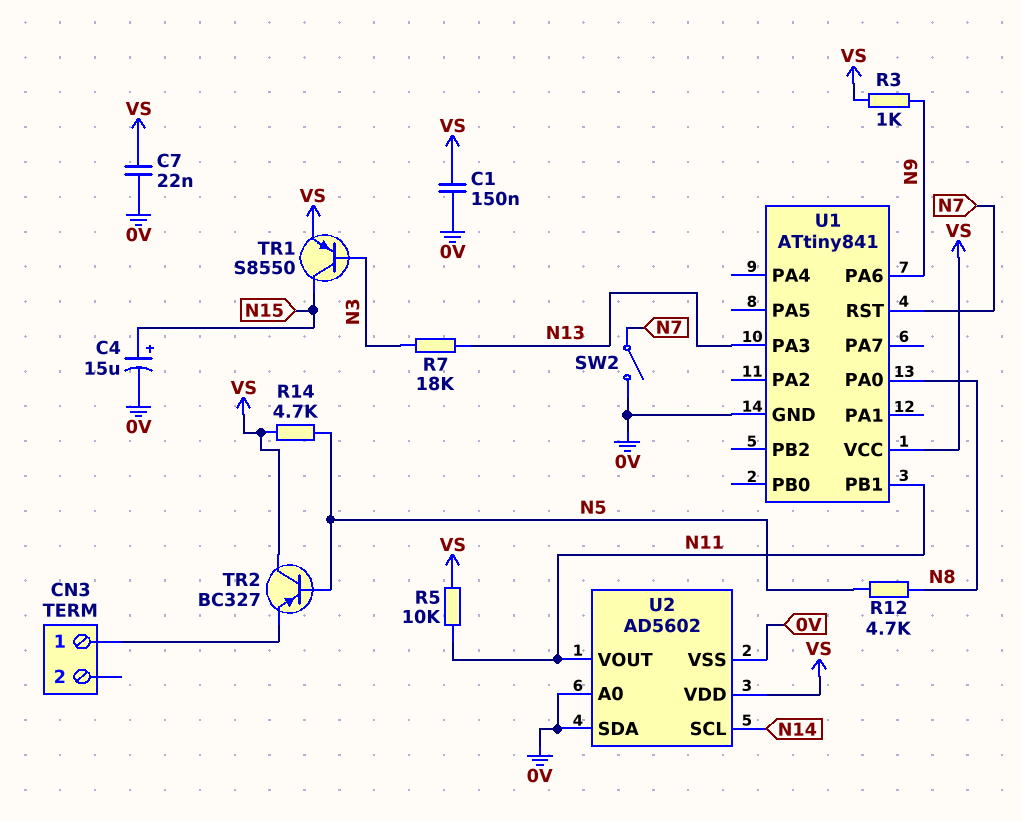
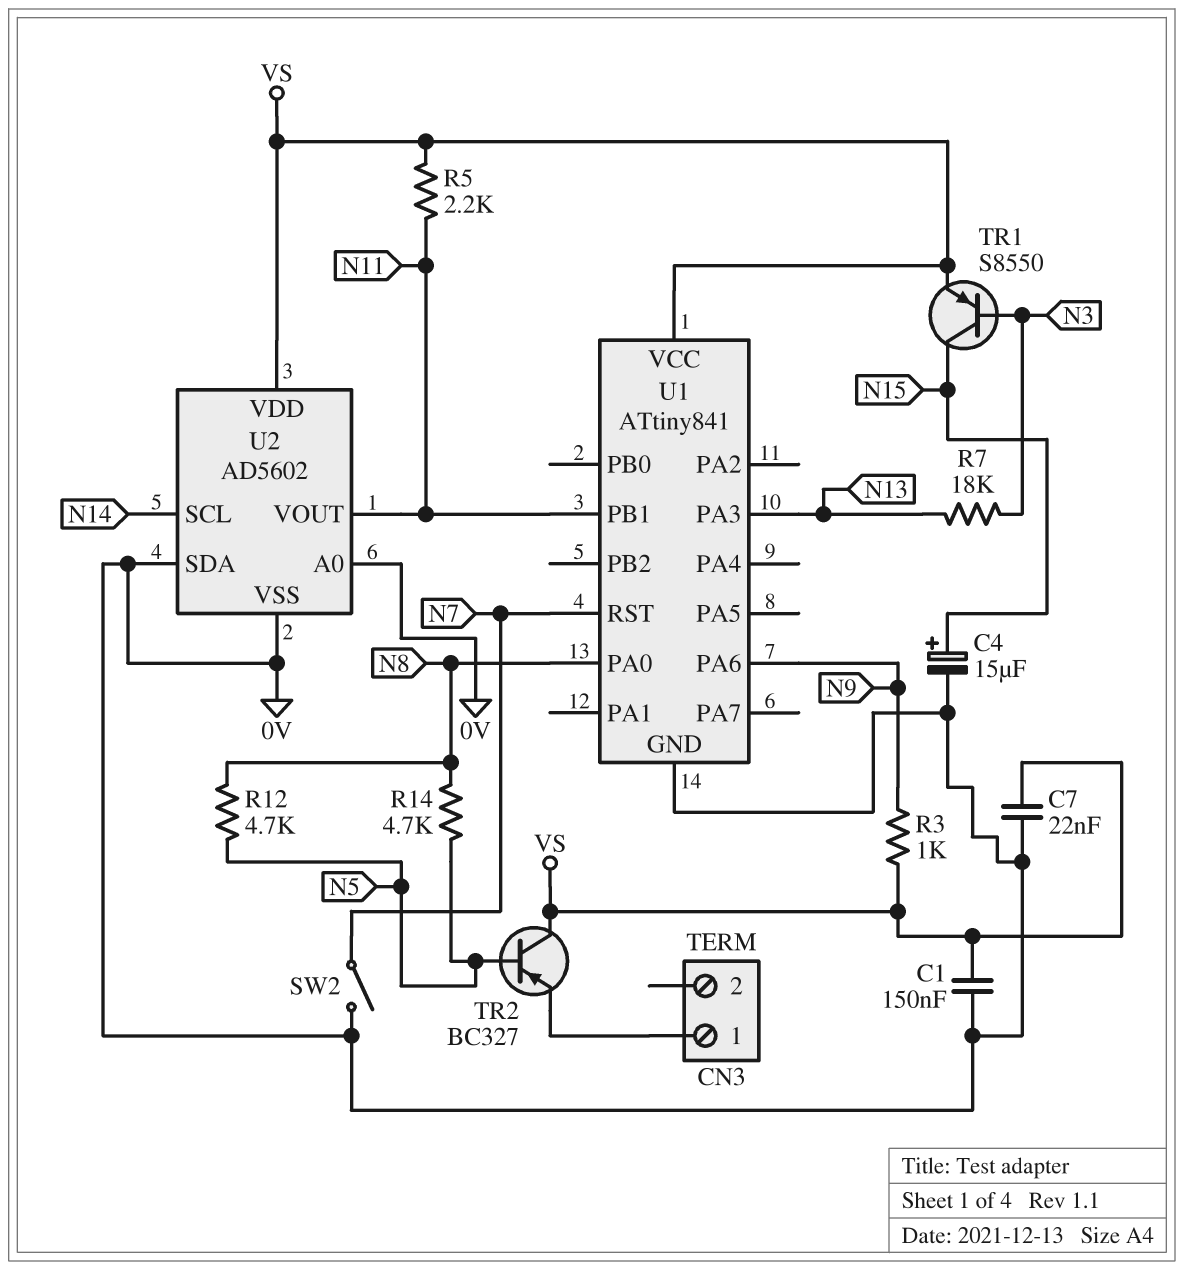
R5: 10k (N11, VS) -> 2.2k (N11, VS)
R14: 4.7k (N5, VS) -> 4.7k (N5, N8)

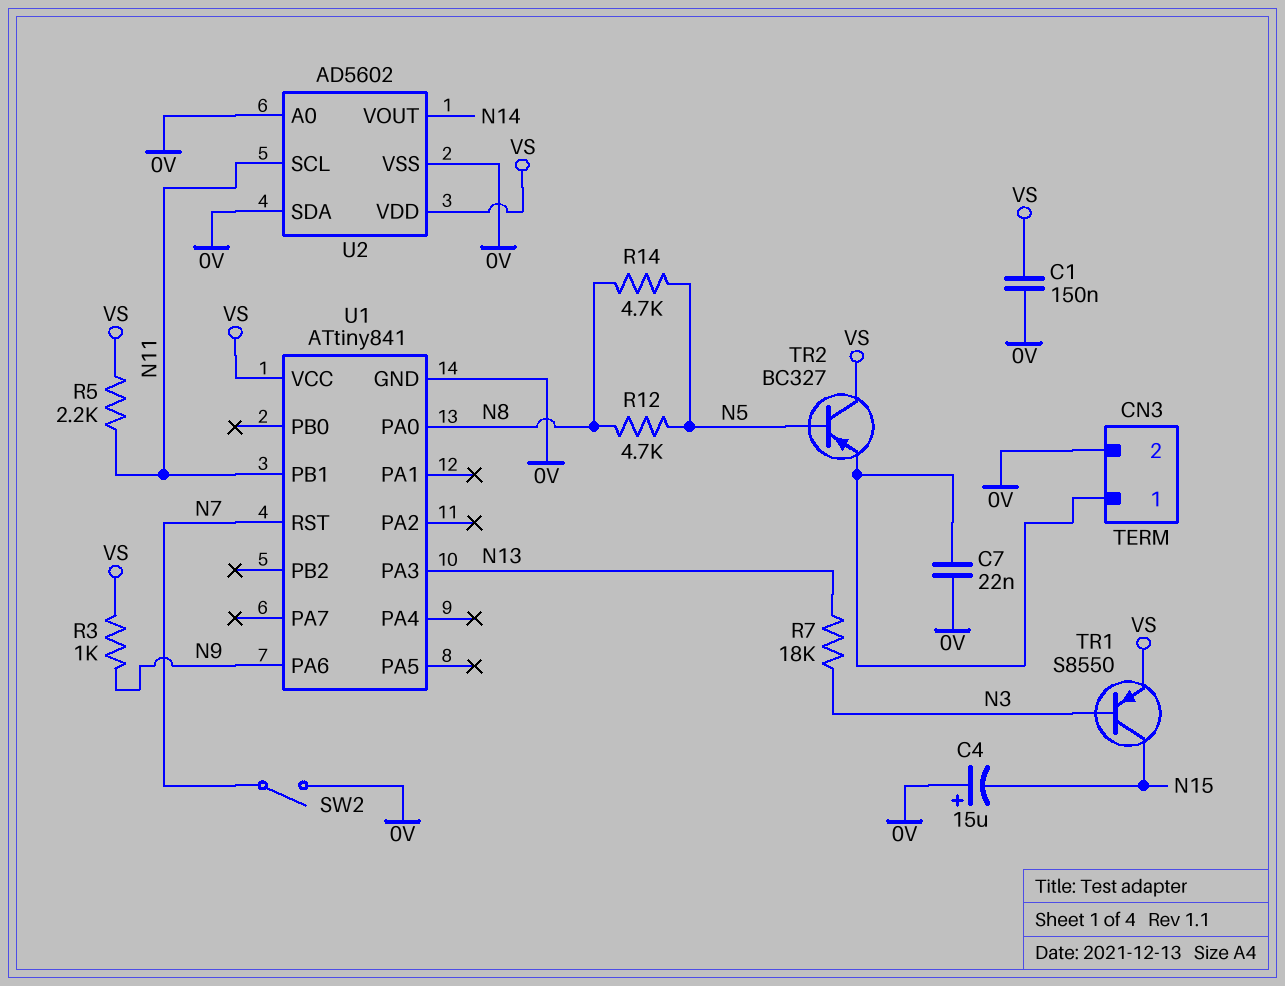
C4: 15uF (plus N15, minus 0V) -> 15uF (plus 0V, minus N15)
C7: 22nF (0V, VS) -> 22nF (0V, CN3/1)
CN3 pin 2: none -> 0V
U2 pin SCL: N14 -> N11
U2 pin VOUT: N11 -> N14

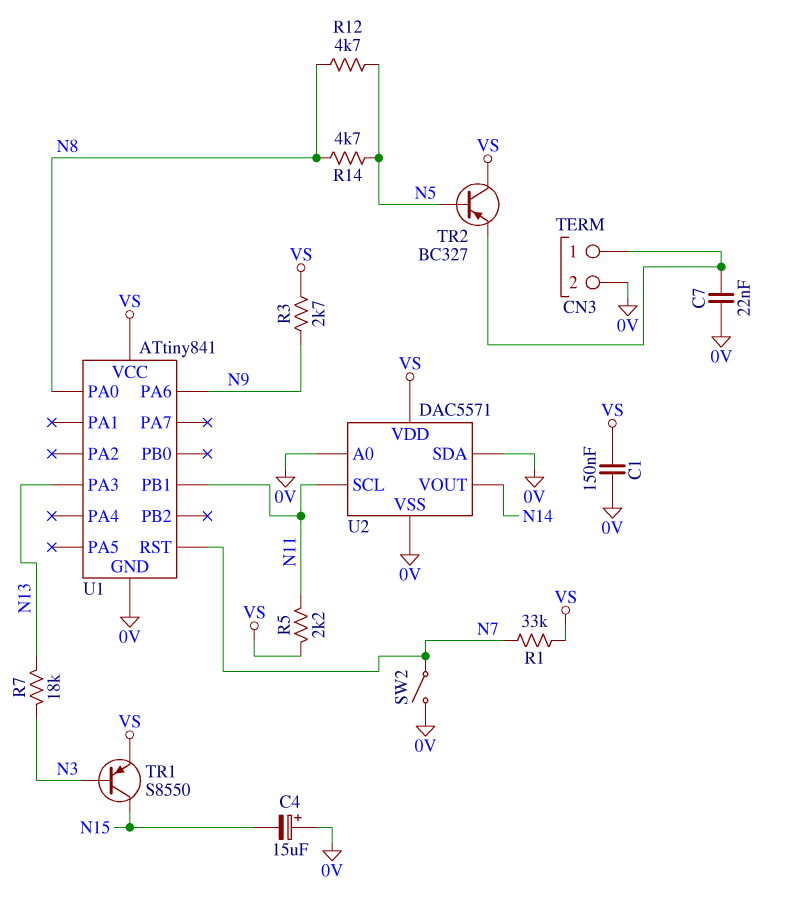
R1: none -> 33k (N7, VS)
R3: 1k (N9, VS) -> 2.7k (N9, VS)
U2: AD5602 -> DAC5571

